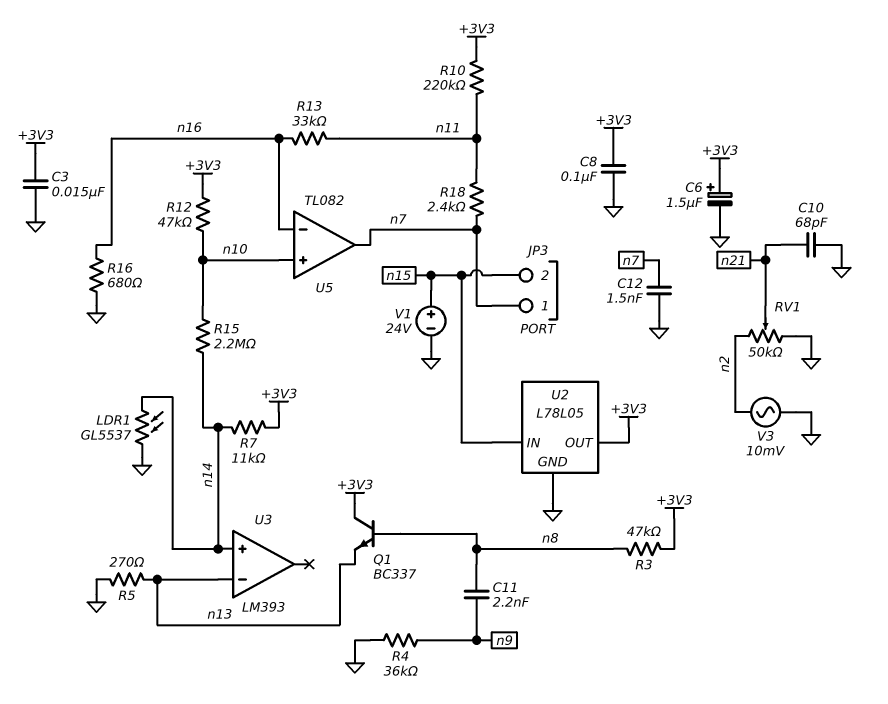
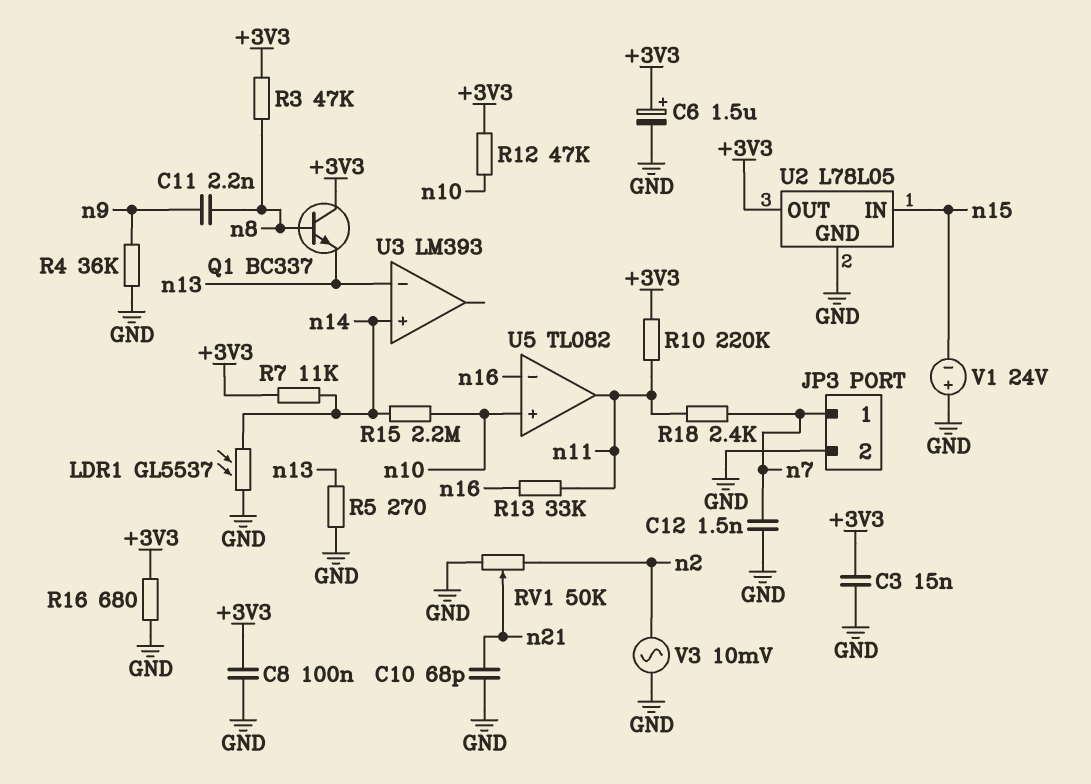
JP3 pin 2: n15 -> GND
R16: 680 (GND, n16) -> 680 (+3V3, GND)
U5 pin out: n7 -> n11
V1: 24V (plus n15, minus GND) -> 24V (plus GND, minus n15)

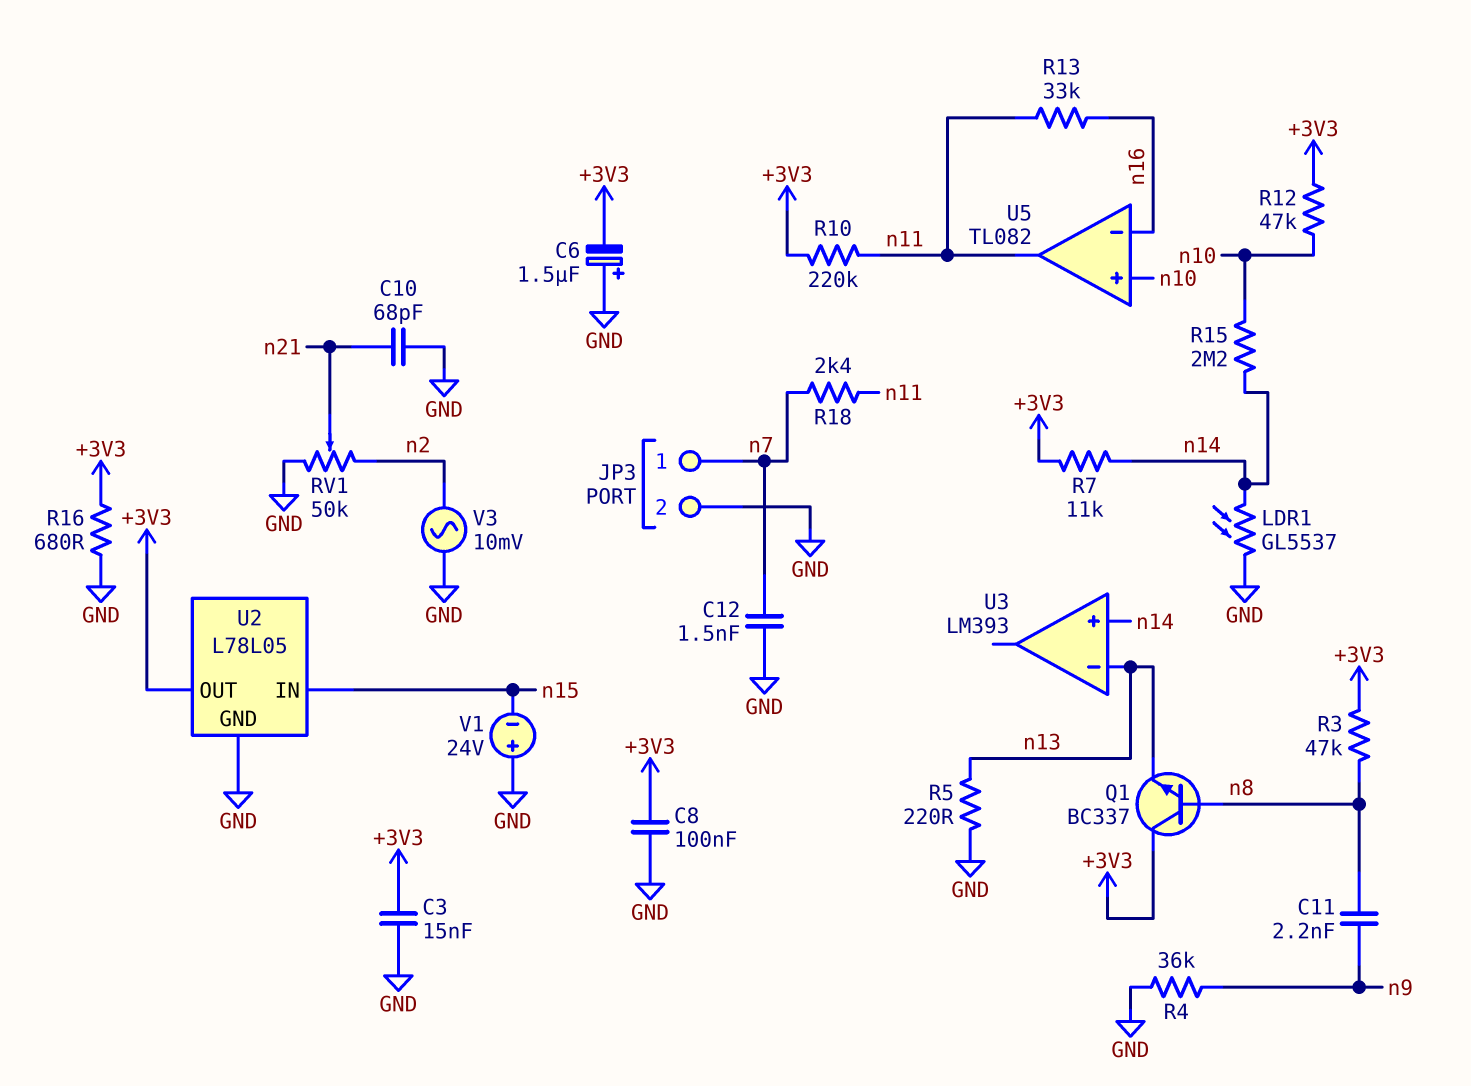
C6: 1.5uF (plus +3V3, minus GND) -> 1.5uF (plus GND, minus +3V3)
R5: 270 (GND, n13) -> 220 (GND, n13)

